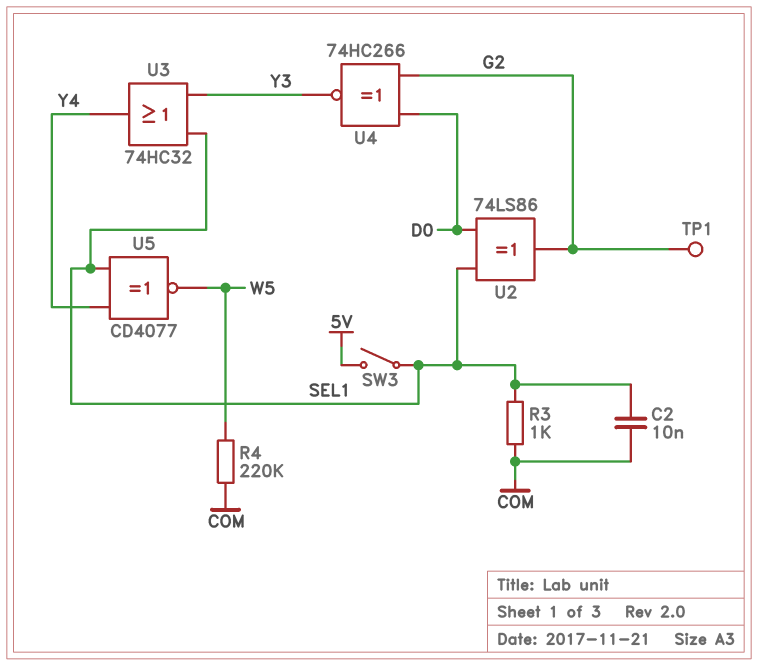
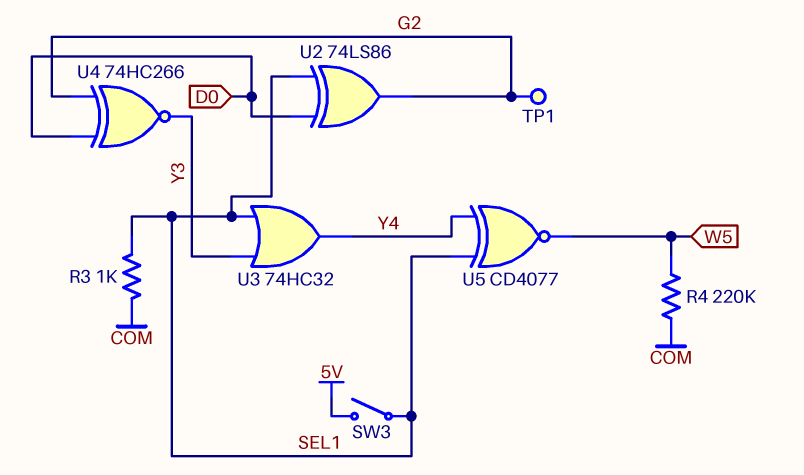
C2: 10nF (COM, SEL1) -> none

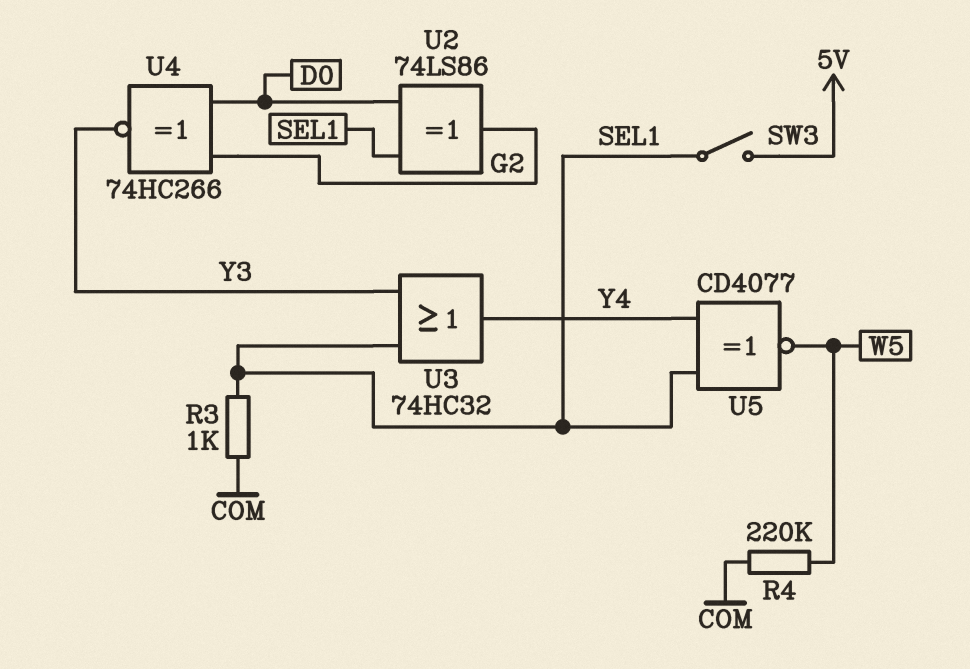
TP1: test point (G2) -> none

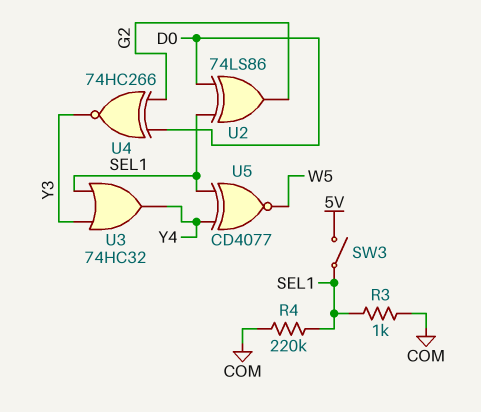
R4: 220k (COM, W5) -> 220k (COM, SEL1)

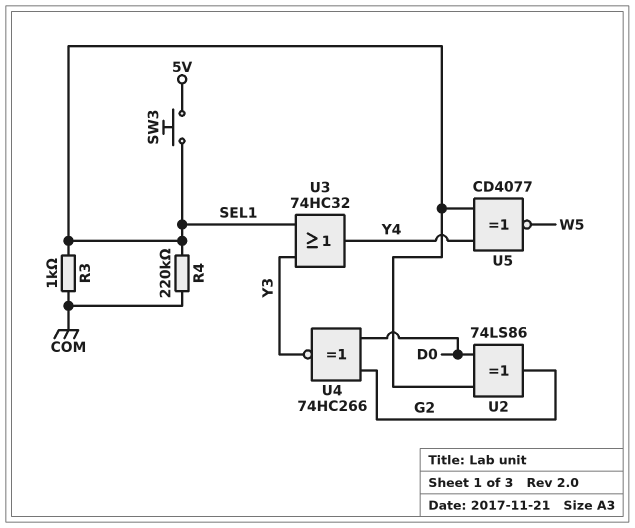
SW3: switch (5V, SEL1) -> button (5V, SEL1)

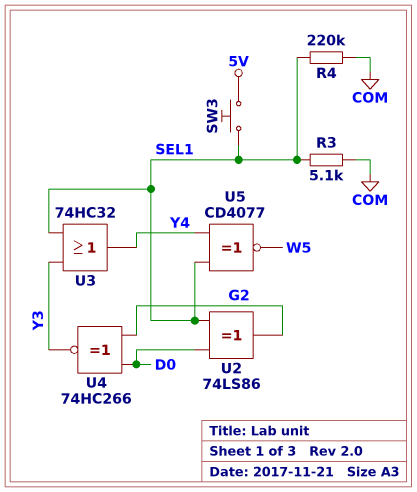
R3: 1k (COM, SEL1) -> 5.1k (COM, SEL1)

